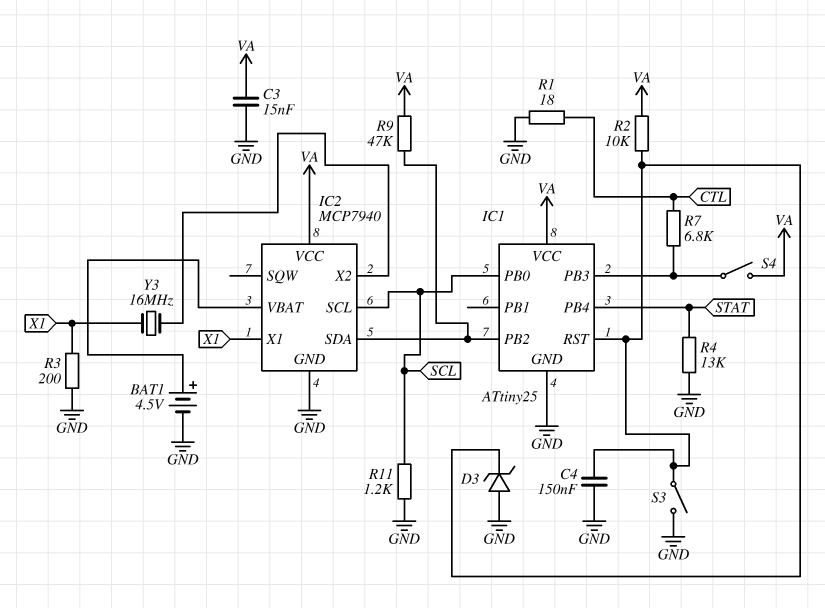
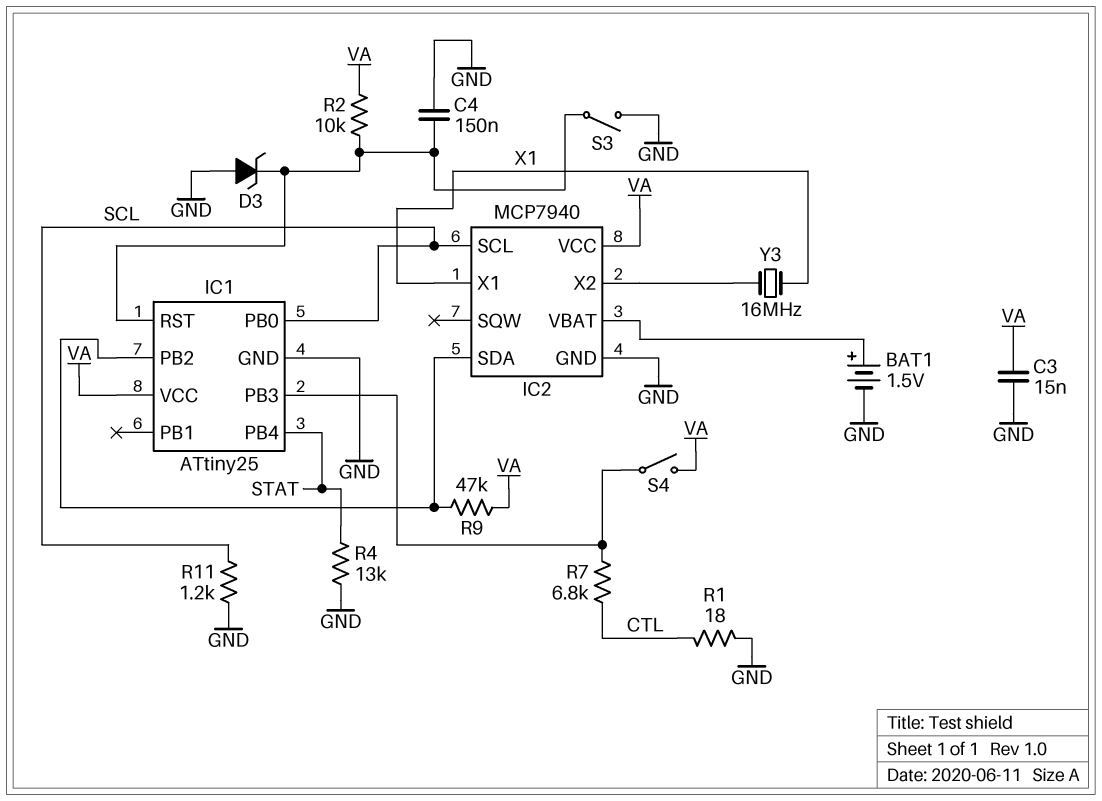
BAT1: 4.5V (plus IC2/VBAT, minus GND) -> 1.5V (plus IC2/VBAT, minus GND)
R3: 200 (GND, X1) -> none

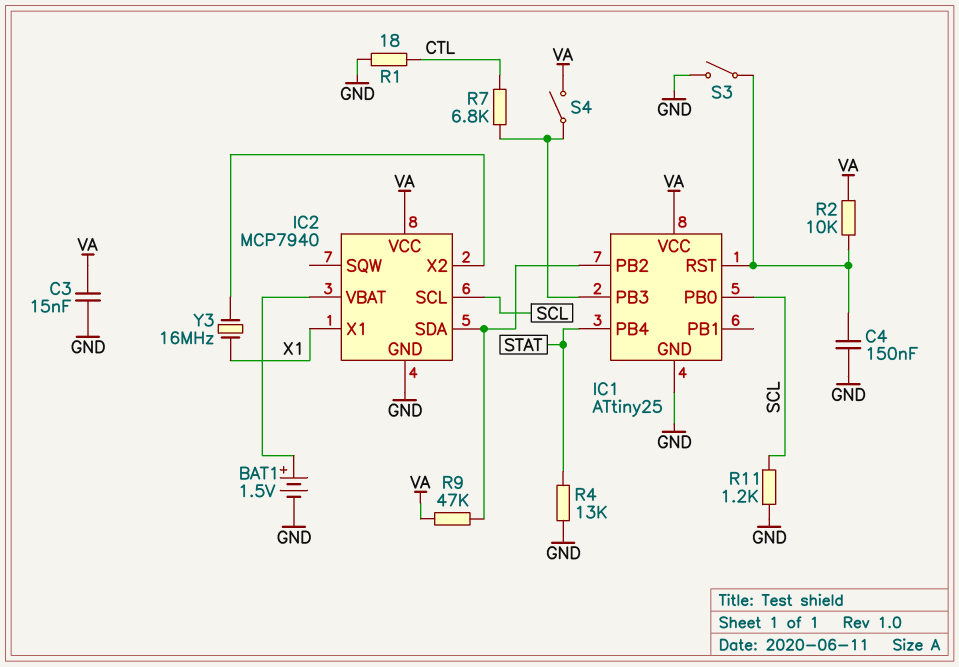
D3: zener (A GND, K IC1/RST) -> none

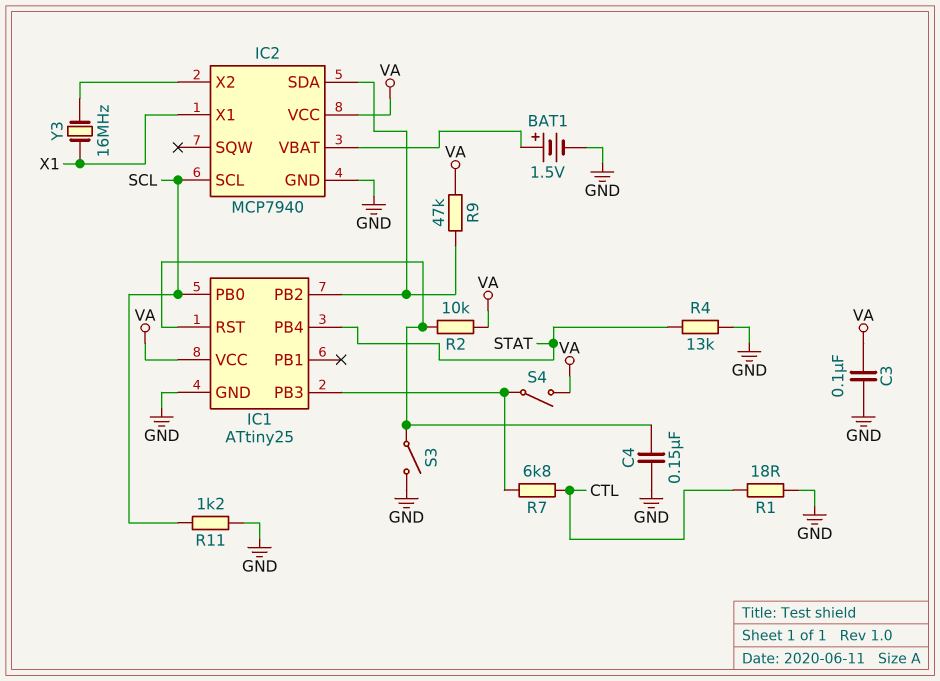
C3: 15nF (GND, VA) -> 100nF (GND, VA)

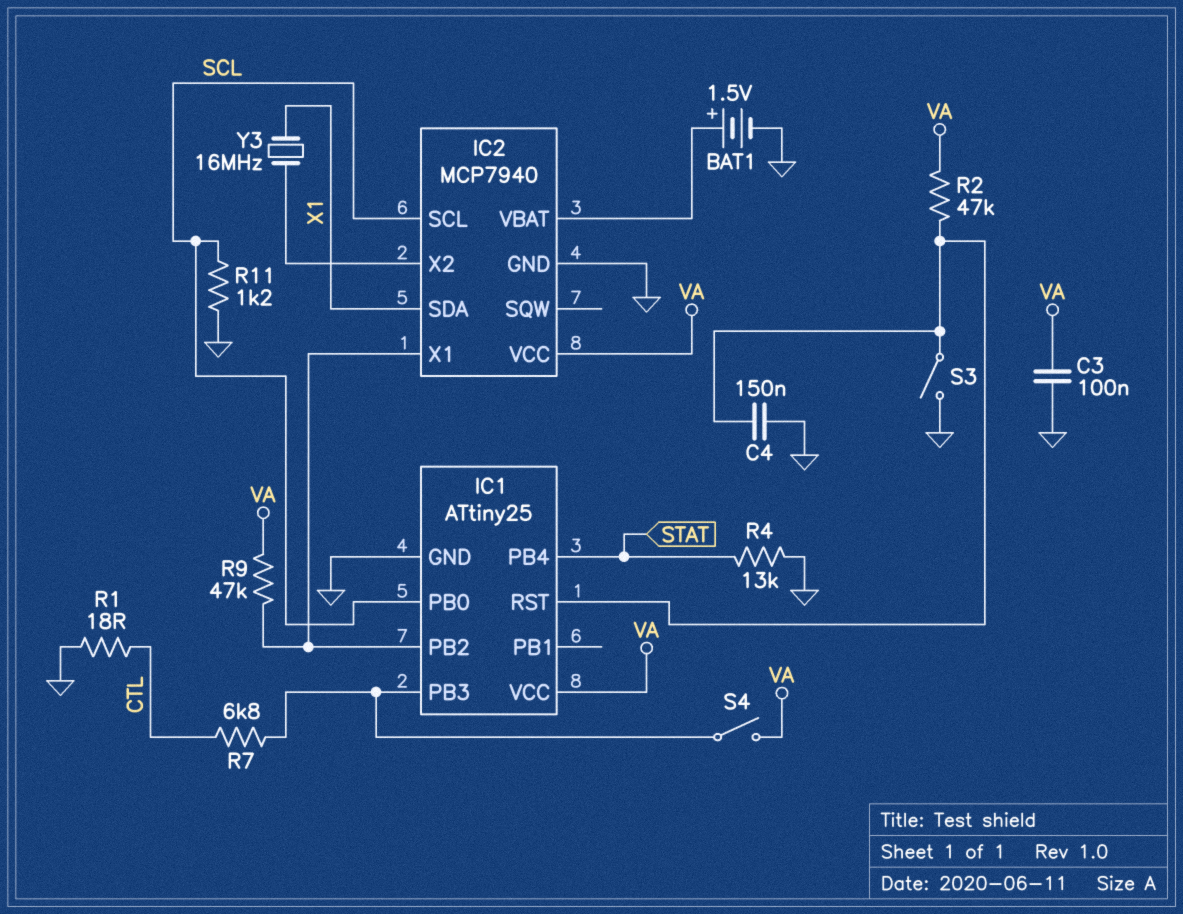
IC2 pin SDA: IC1/PB2 -> X1
IC2 pin X1: X1 -> IC1/PB2
R2: 10k (IC1/RST, VA) -> 47k (IC1/RST, VA)

